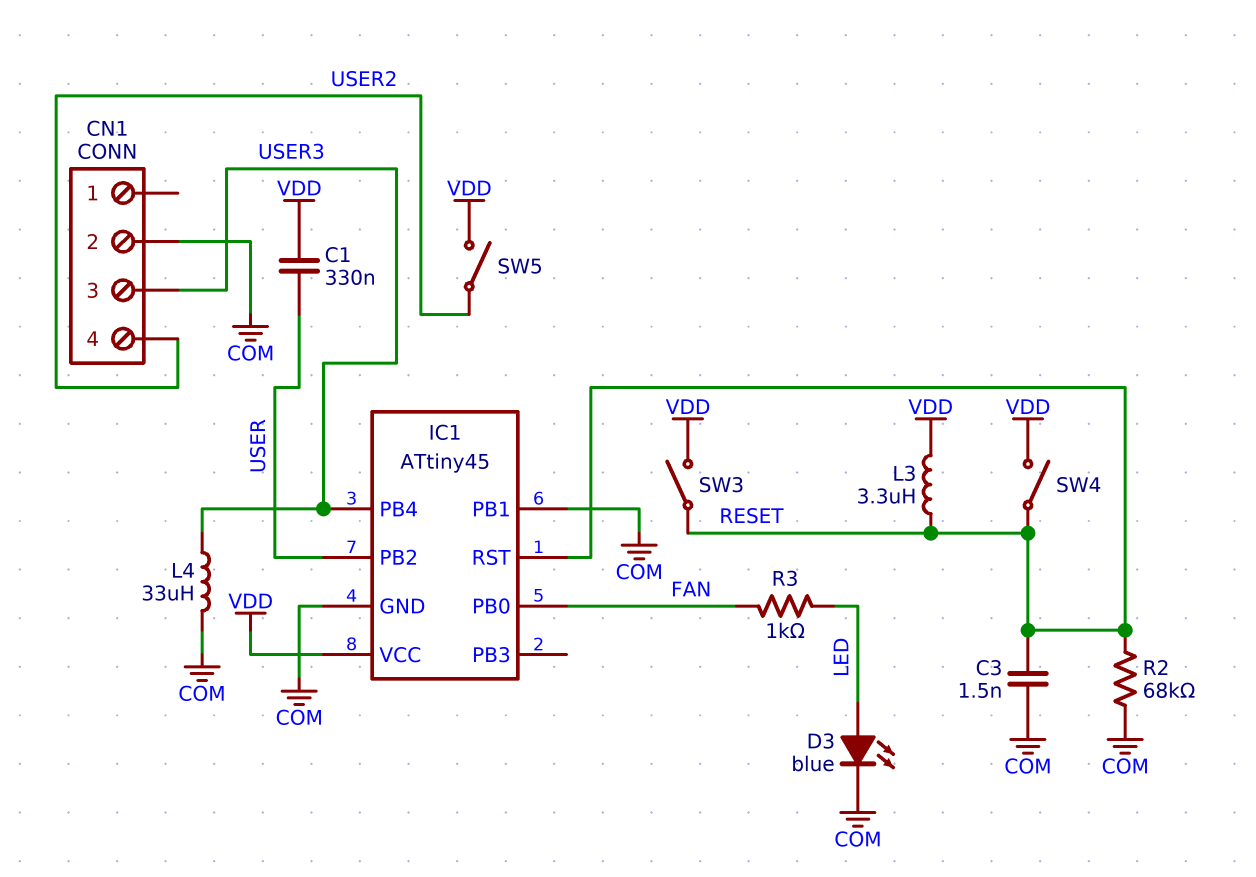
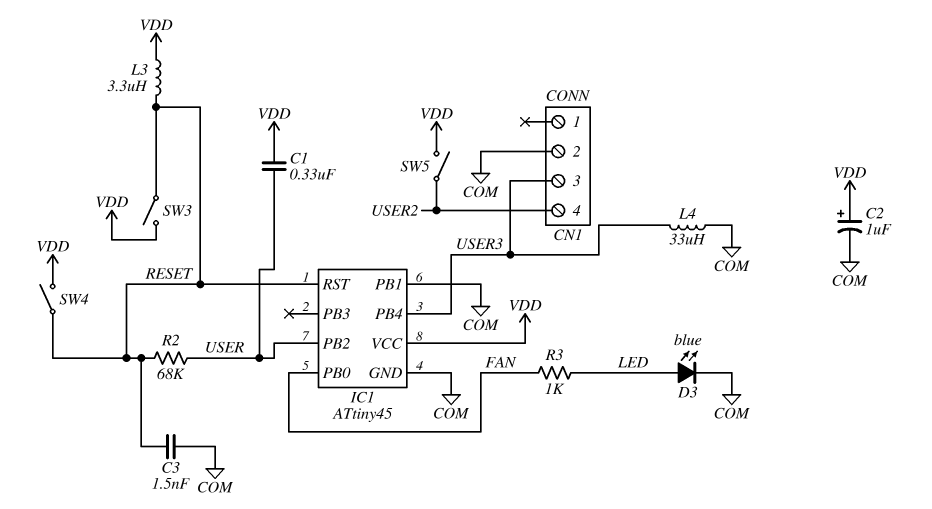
C2: none -> 1uF (plus VDD, minus COM)
R2: 68k (COM, RESET) -> 68k (RESET, USER)

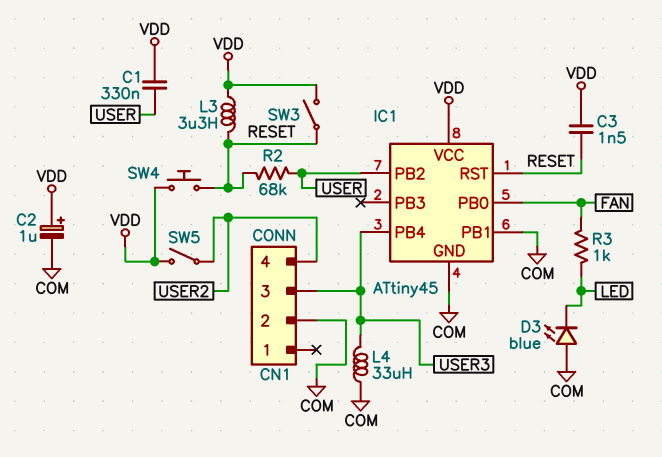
C3: 1.5nF (COM, RESET) -> 1.5nF (RESET, VDD)
D3: LED blue (A LED, K COM) -> LED blue (A COM, K LED)
SW4: switch (RESET, VDD) -> button (RESET, VDD)

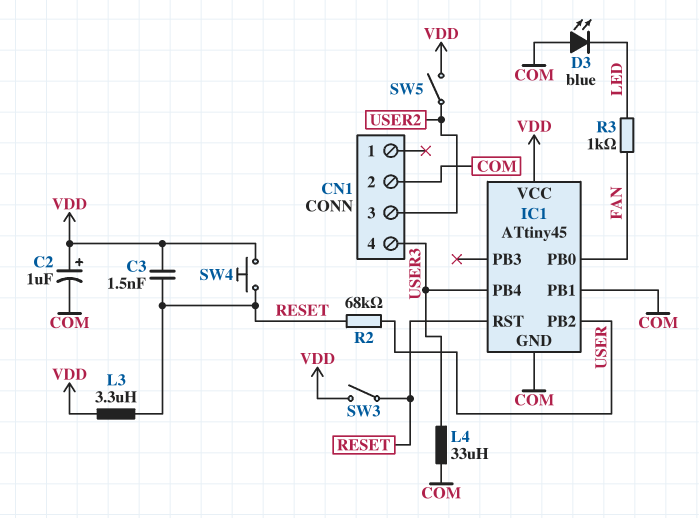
C1: 330nF (USER, VDD) -> none
CN1 pin 3: USER3 -> USER2
CN1 pin 4: USER2 -> USER3

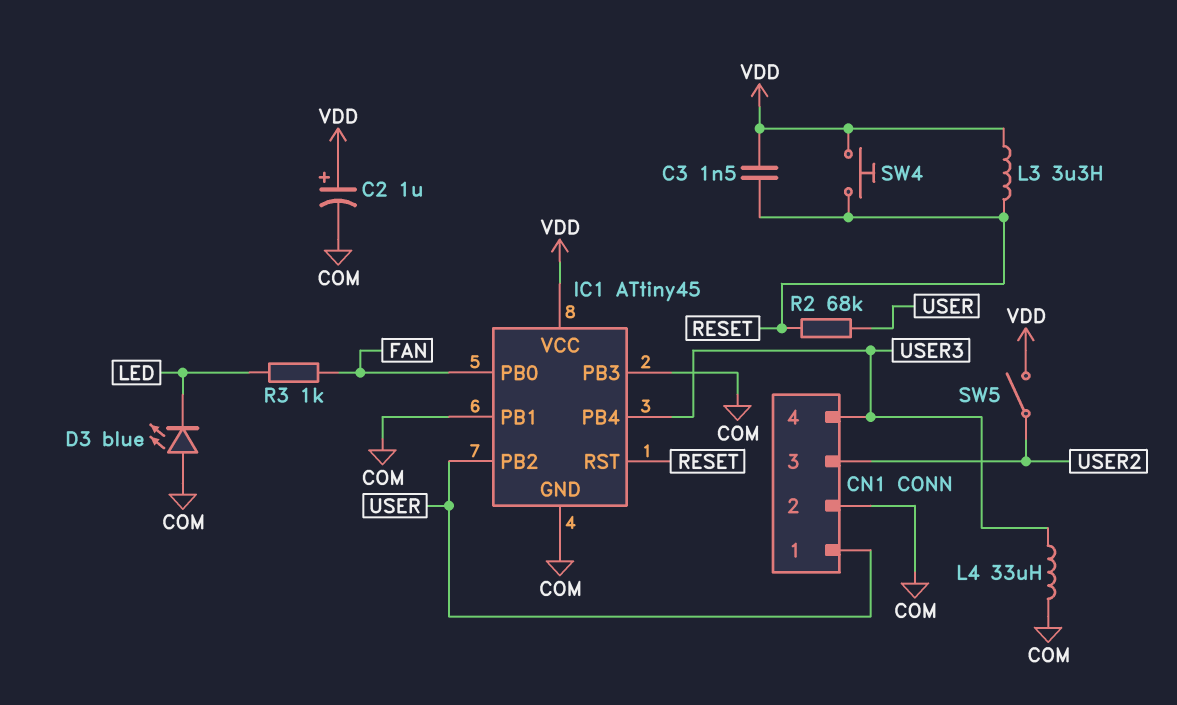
CN1 pin 1: none -> USER
IC1 pin PB3: none -> COM
SW3: switch (RESET, VDD) -> none

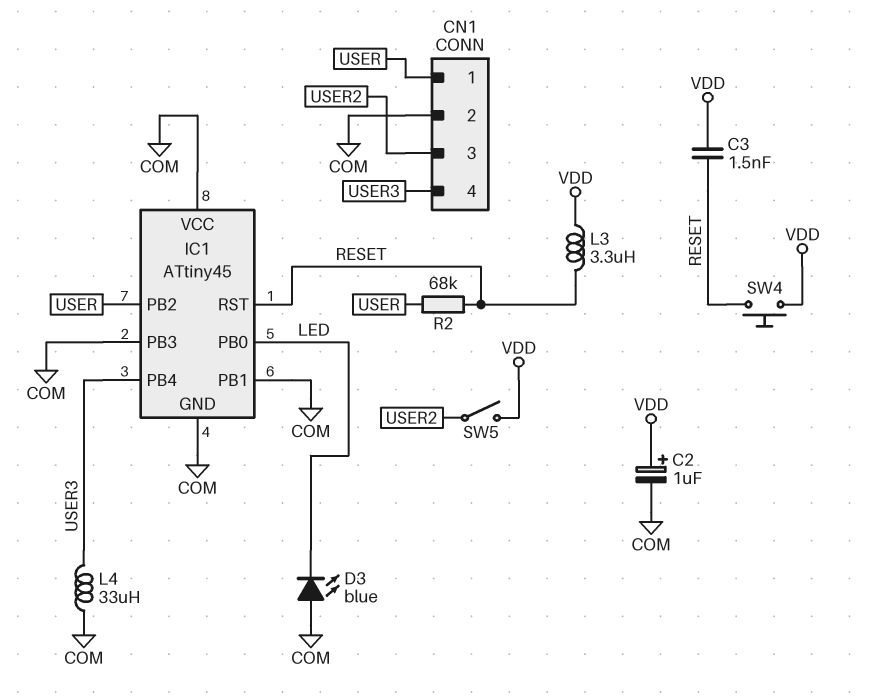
IC1 pin PB0: FAN -> LED
IC1 pin VCC: VDD -> COM
R3: 1k (FAN, LED) -> none

